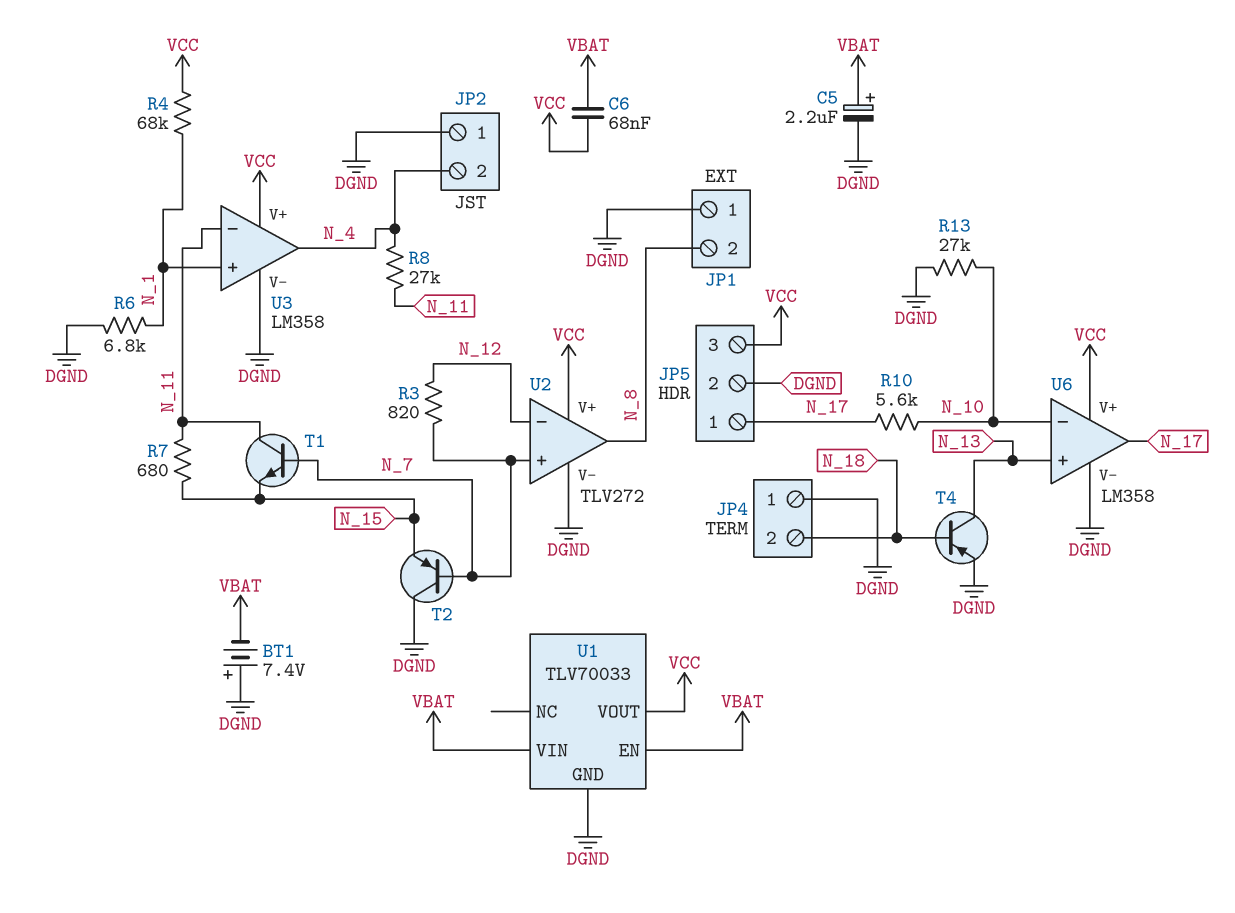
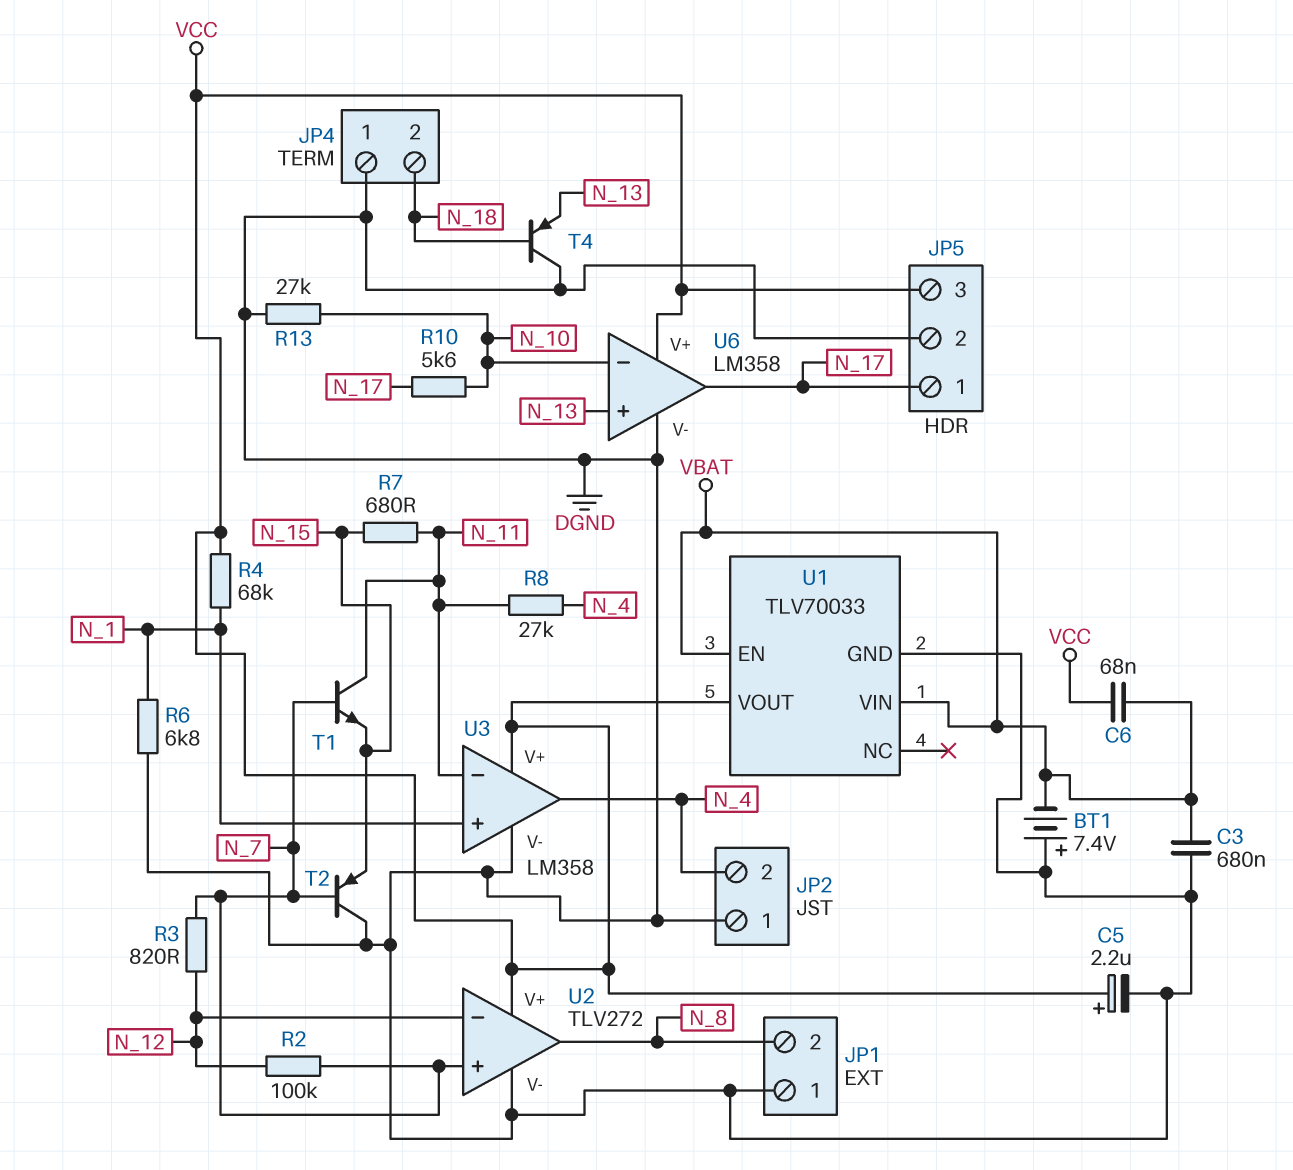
C3: none -> 680nF (DGND, VBAT)
C5: 2.2uF (plus VBAT, minus DGND) -> 2.2uF (plus VCC, minus DGND)
R2: none -> 100k (N_7, N_12)
T4: PNP (B N_18, C N_13, E DGND) -> PNP (B N_18, C DGND, E N_13)

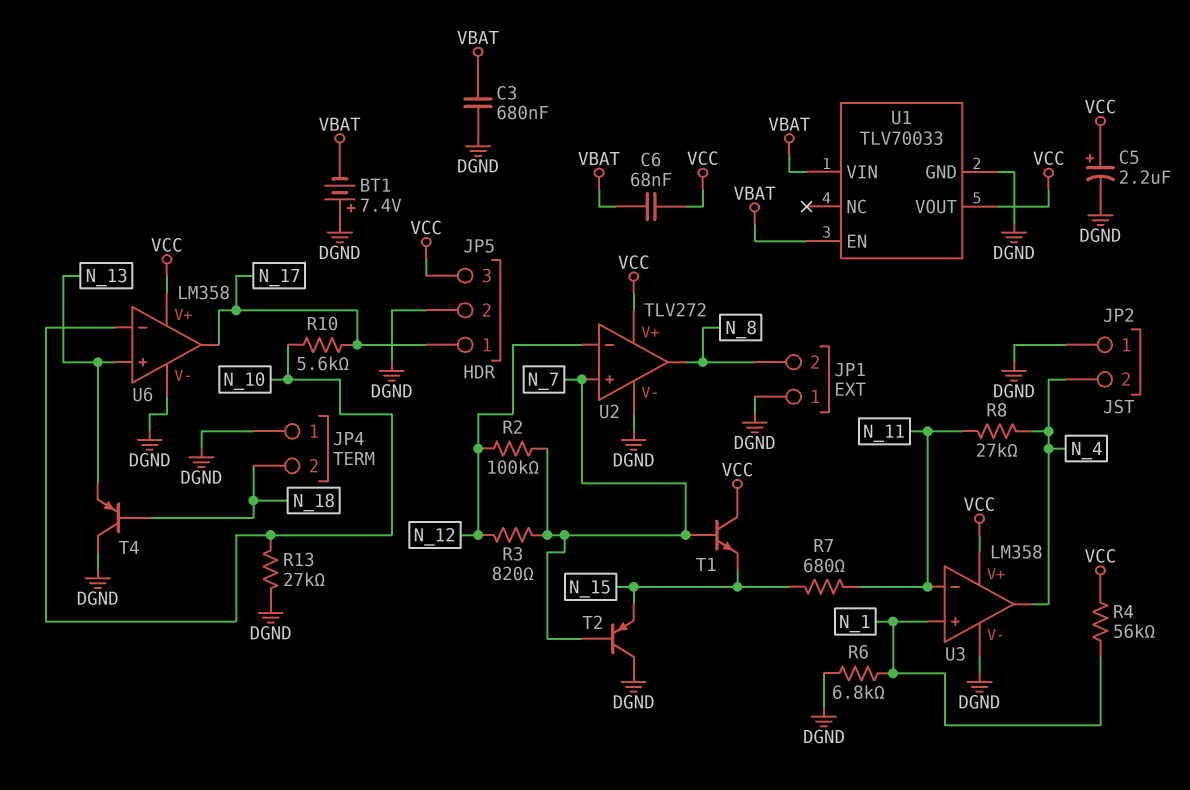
R4: 68k (N_1, VCC) -> 56k (N_1, VCC)
T1: NPN (B N_7, C N_11, E N_15) -> NPN (B N_7, C VCC, E N_15)

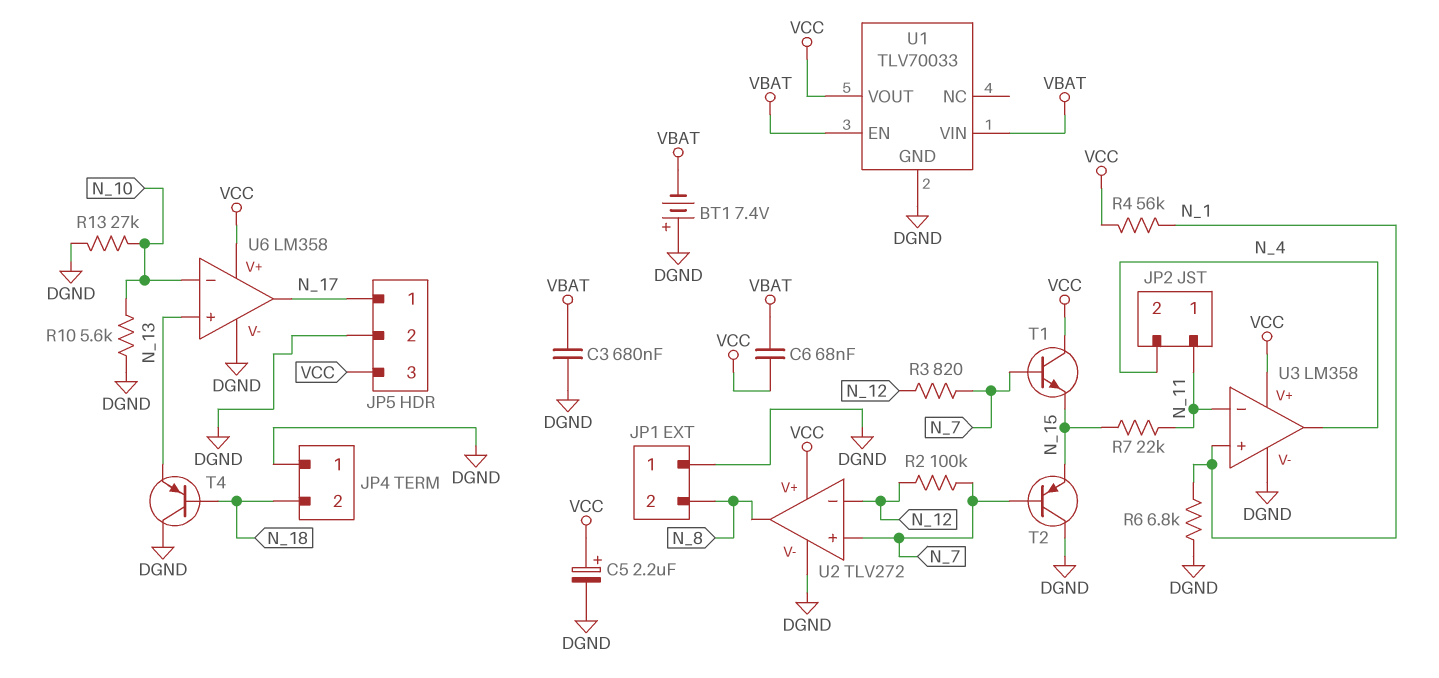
JP2 pin 1: DGND -> N_11
R7: 680 (N_11, N_15) -> 22k (N_11, N_15)
R8: 27k (N_4, N_11) -> none
R10: 5.6k (N_10, N_17) -> 5.6k (DGND, N_10)

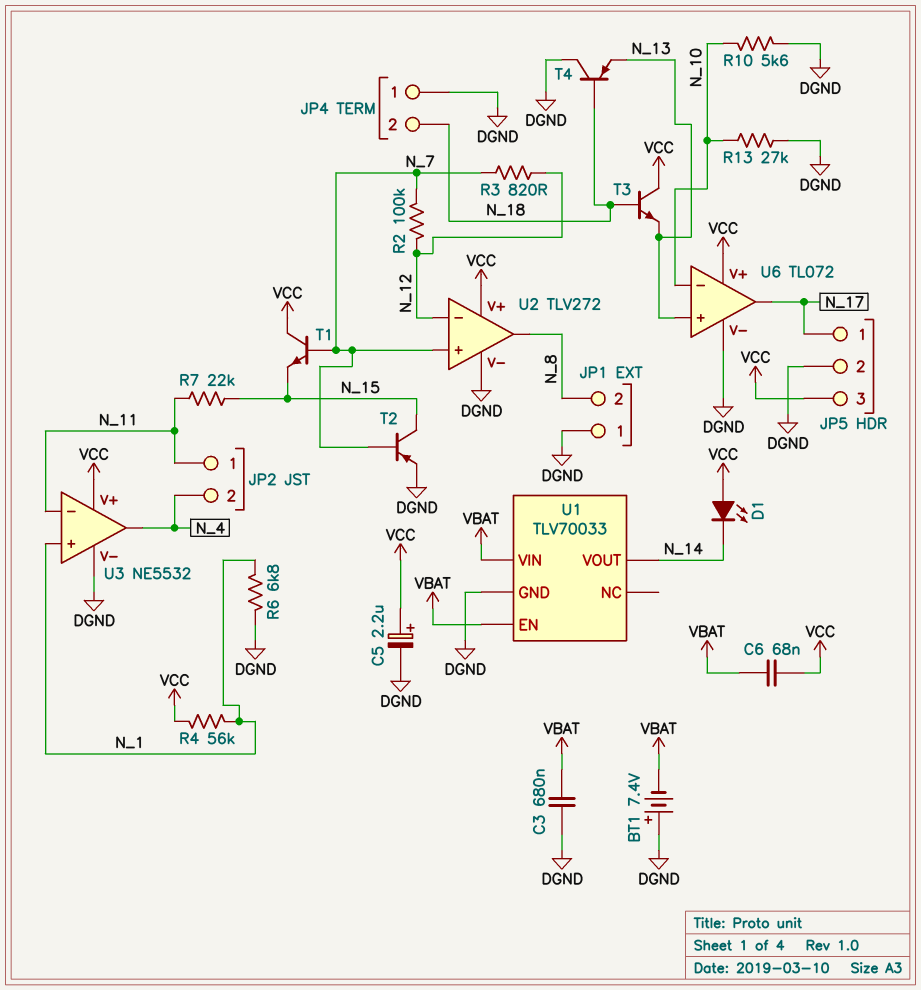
D1: none -> LED (A VCC, K N_14)
T2: PNP (B N_7, C DGND, E N_15) -> PNP (B N_7, C N_15, E DGND)
T3: none -> NPN (B N_18, C VCC, E N_13)
U1 pin VOUT: VCC -> N_14
U3: LM358 -> NE5532
U6: LM358 -> TL072

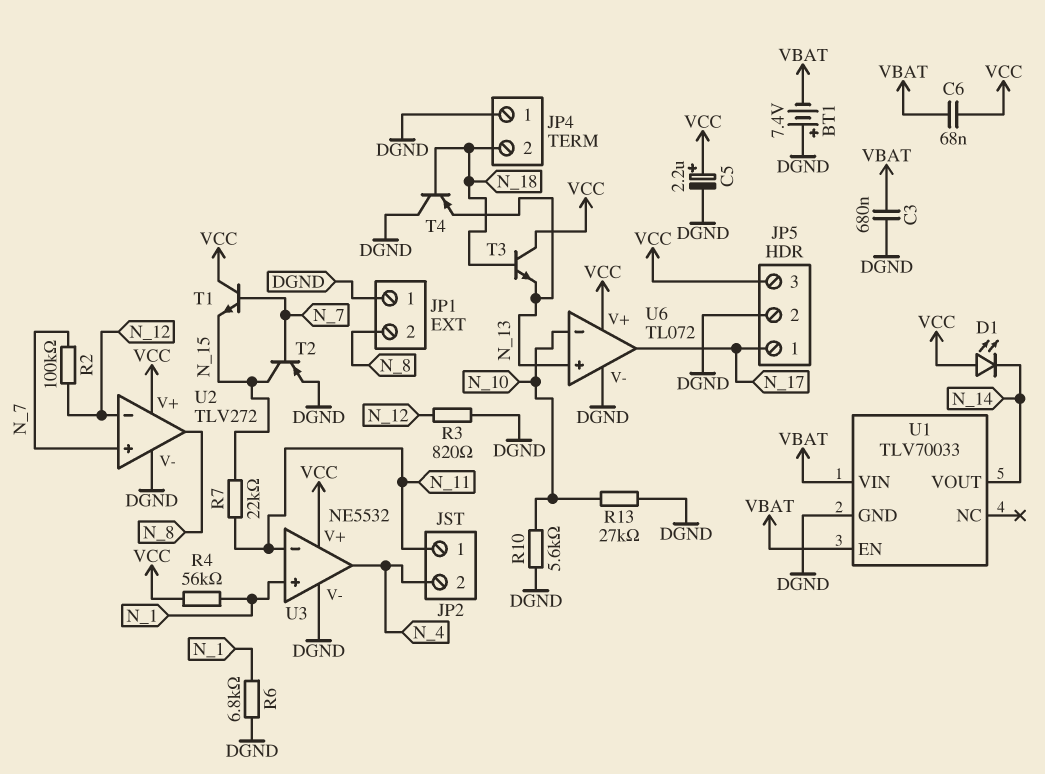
R3: 820 (N_7, N_12) -> 820 (DGND, N_12)

